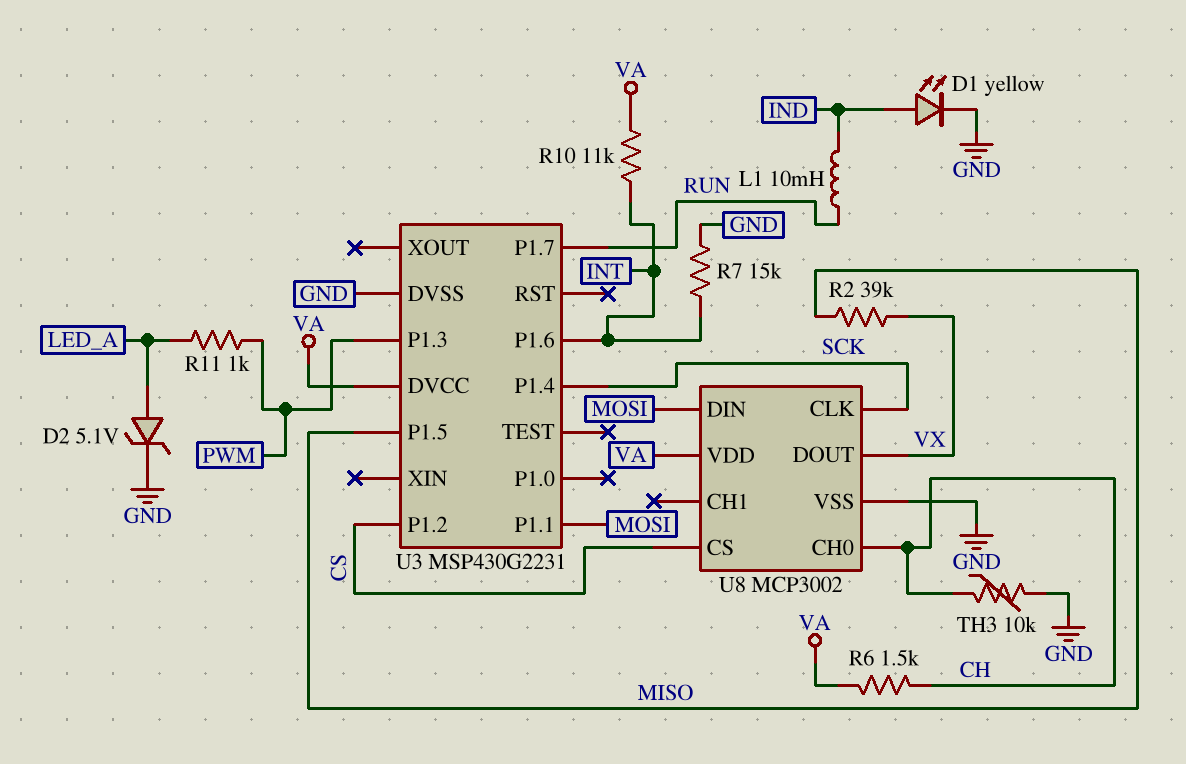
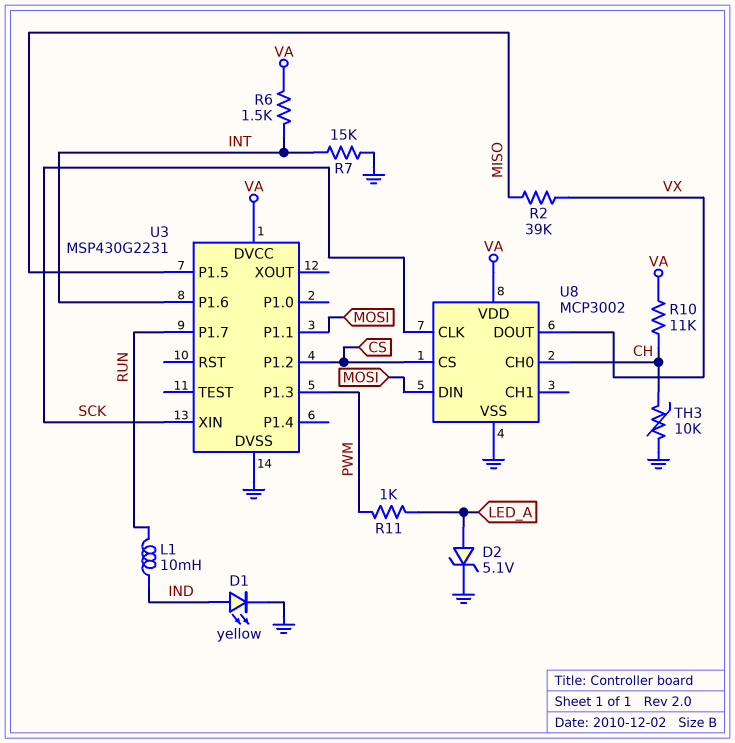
R6: 1.5k (CH, VA) -> 1.5k (INT, VA)
R10: 11k (INT, VA) -> 11k (CH, VA)
U3 pin P1.4: SCK -> none
U3 pin XIN: none -> SCK

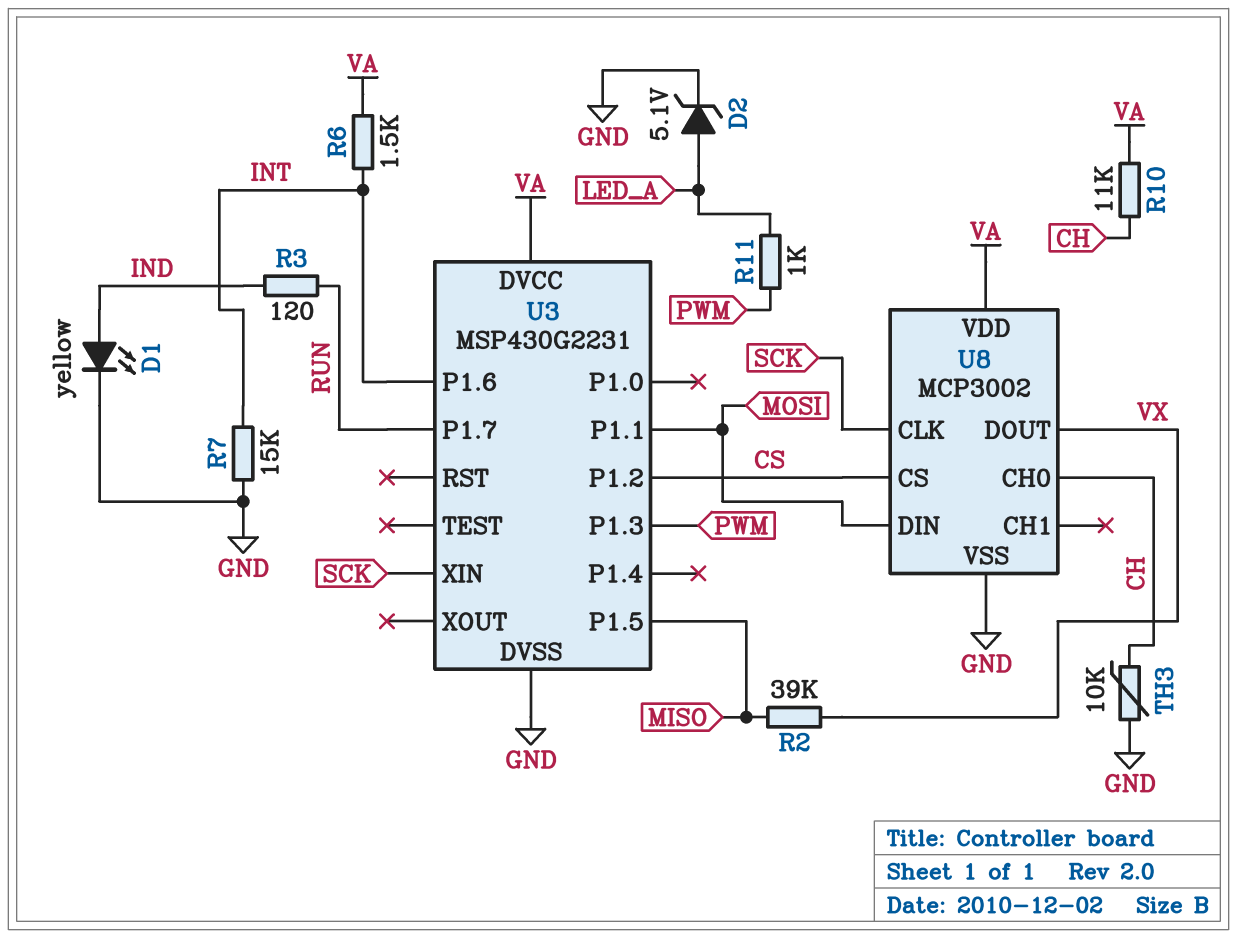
L1: 10mH (IND, RUN) -> none
R3: none -> 120 (IND, RUN)

